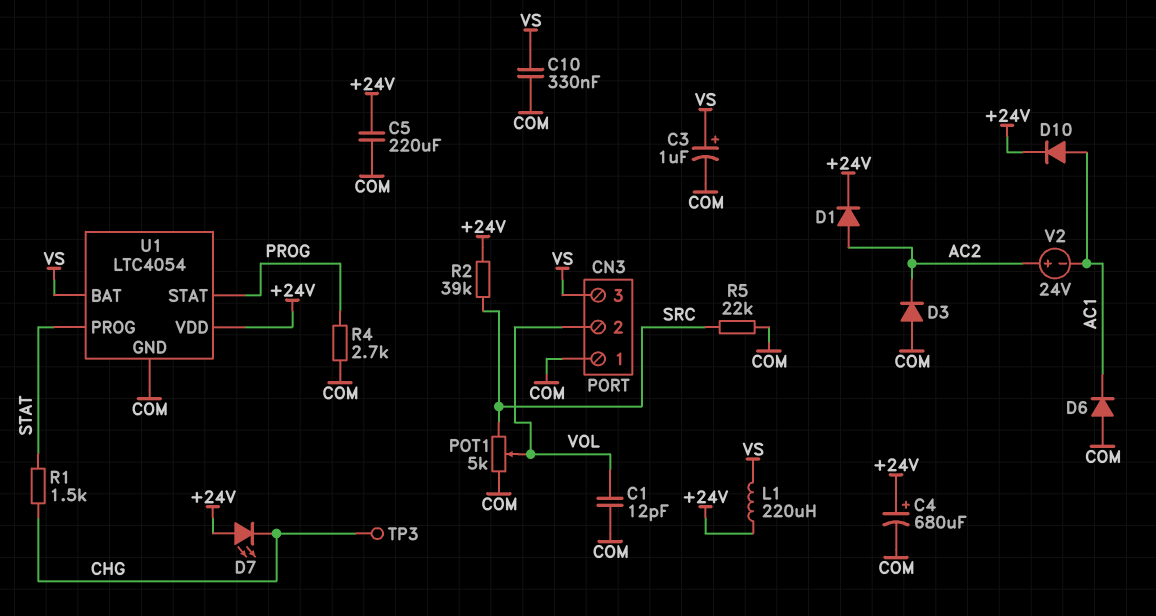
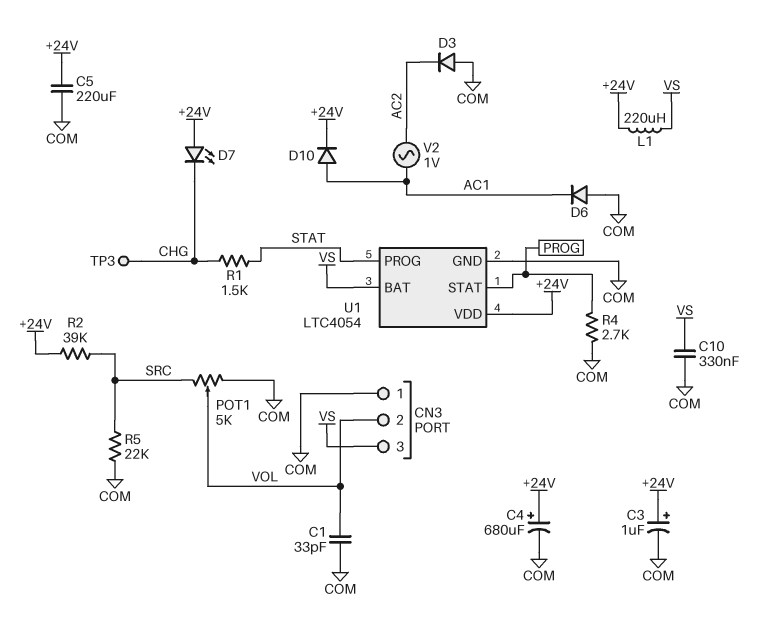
C1: 12pF (COM, VOL) -> 33pF (COM, VOL)
C3: 1uF (plus VS, minus COM) -> 1uF (plus +24V, minus COM)
D1: diode (A AC2, K +24V) -> none
V2: 24V (plus AC2, minus AC1) -> AC 1V (AC1, AC2)

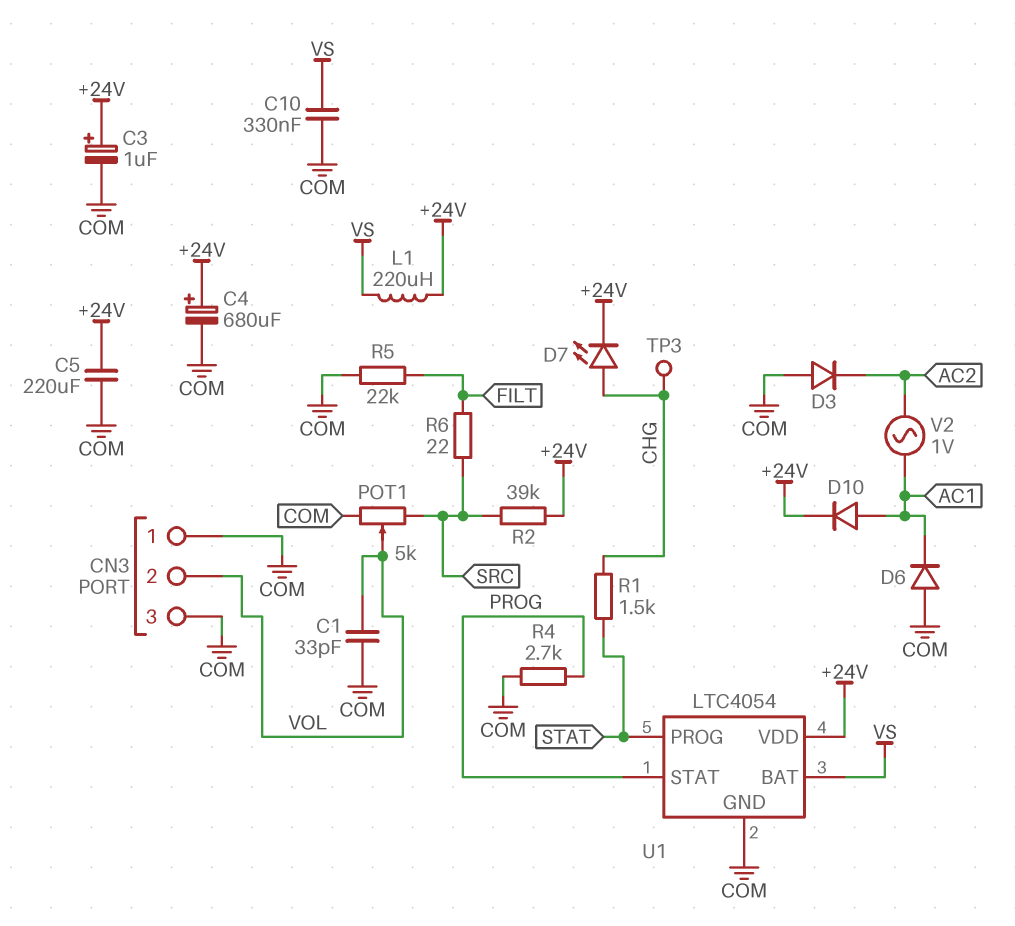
CN3 pin 3: VS -> COM
D7: LED (A +24V, K CHG) -> LED (A CHG, K +24V)
R5: 22k (COM, SRC) -> 22k (COM, FILT)
R6: none -> 22 (FILT, SRC)

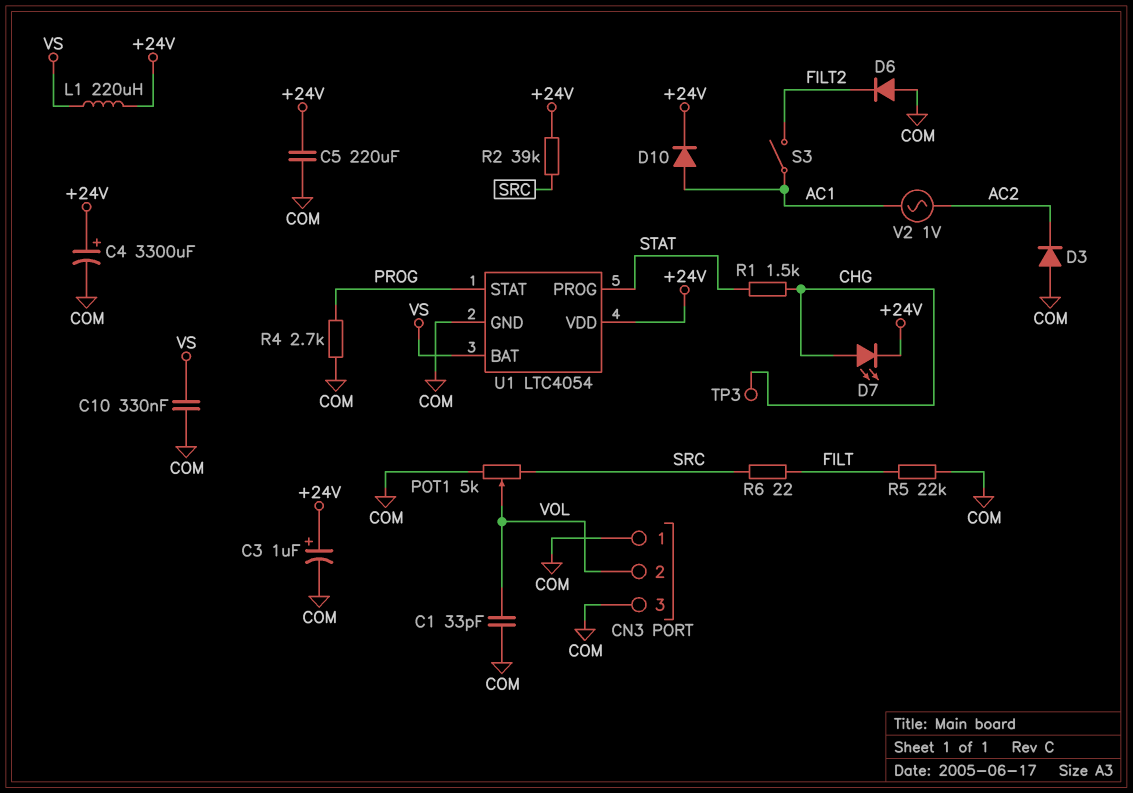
C4: 680uF (plus +24V, minus COM) -> 3300uF (plus +24V, minus COM)
D6: diode (A COM, K AC1) -> diode (A COM, K FILT2)
S3: none -> switch (AC1, FILT2)

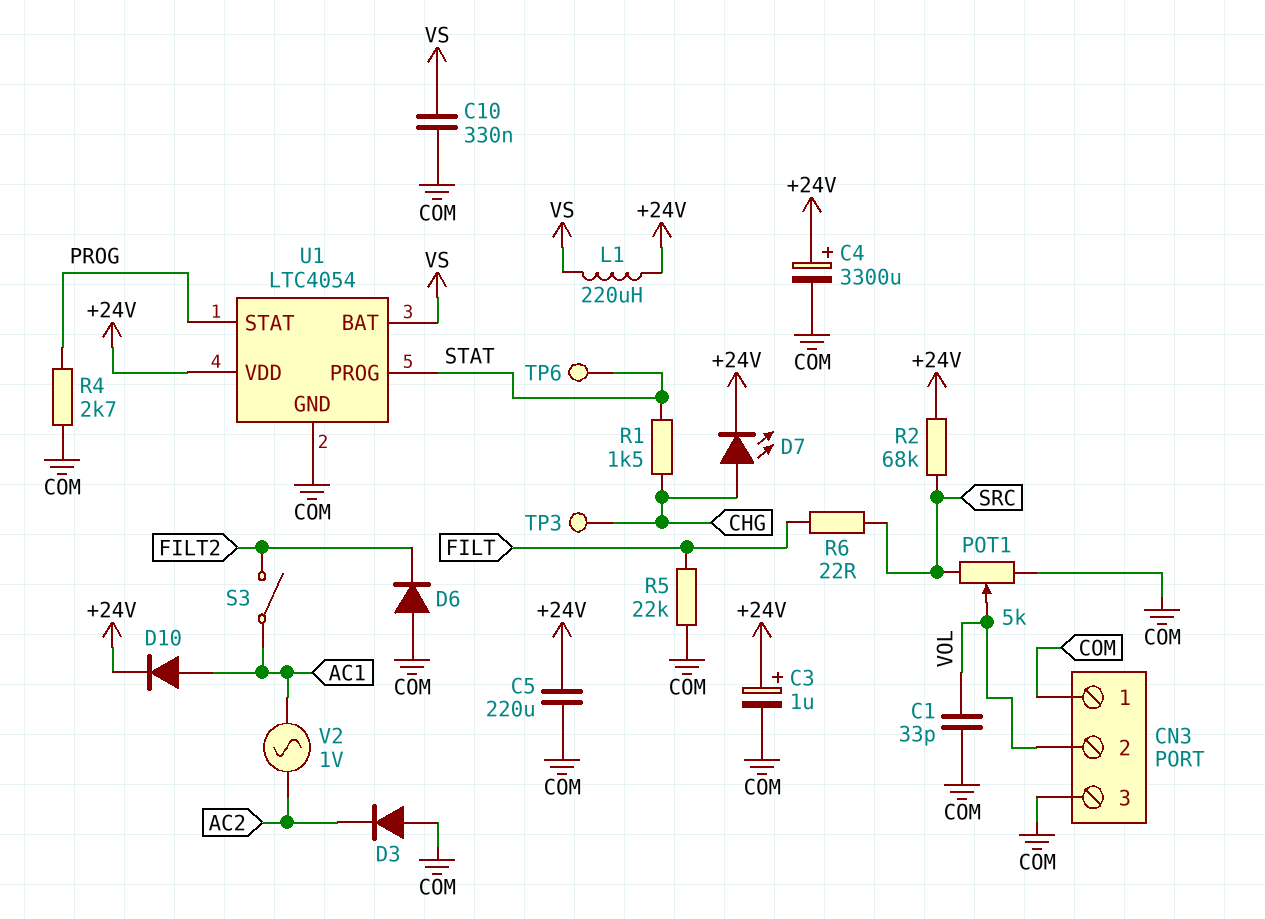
R2: 39k (+24V, SRC) -> 68k (+24V, SRC)
TP6: none -> test point (STAT)

